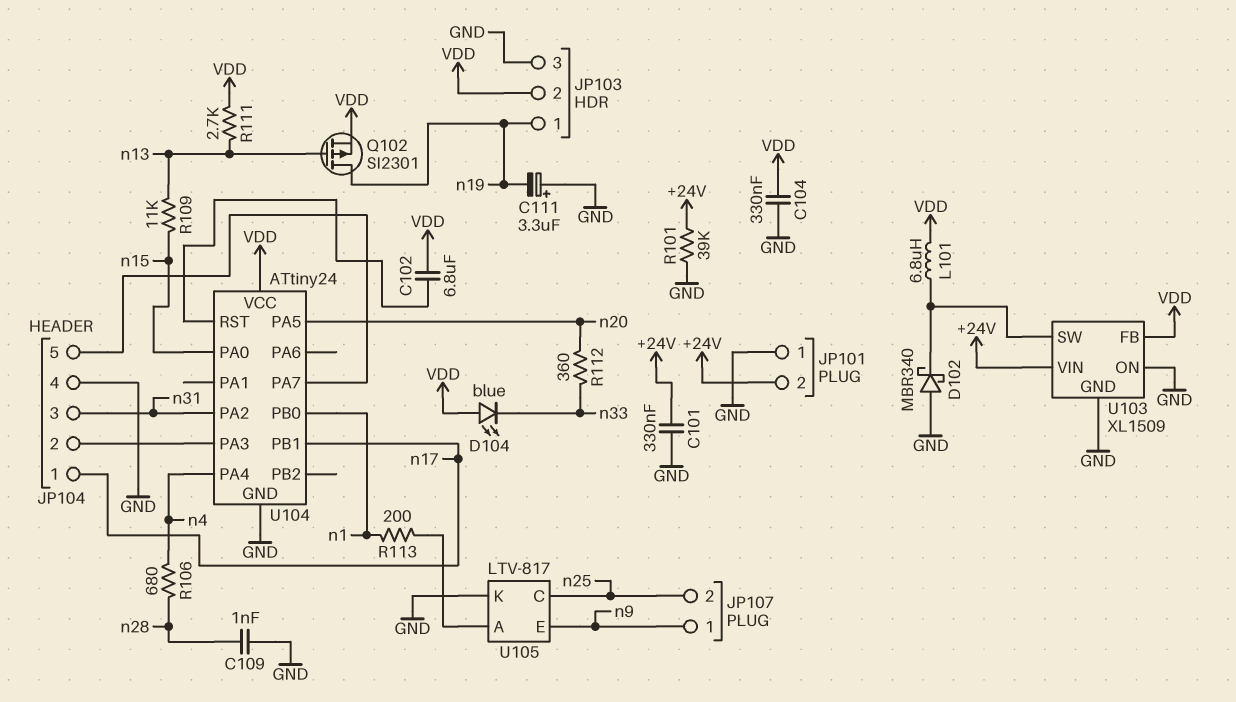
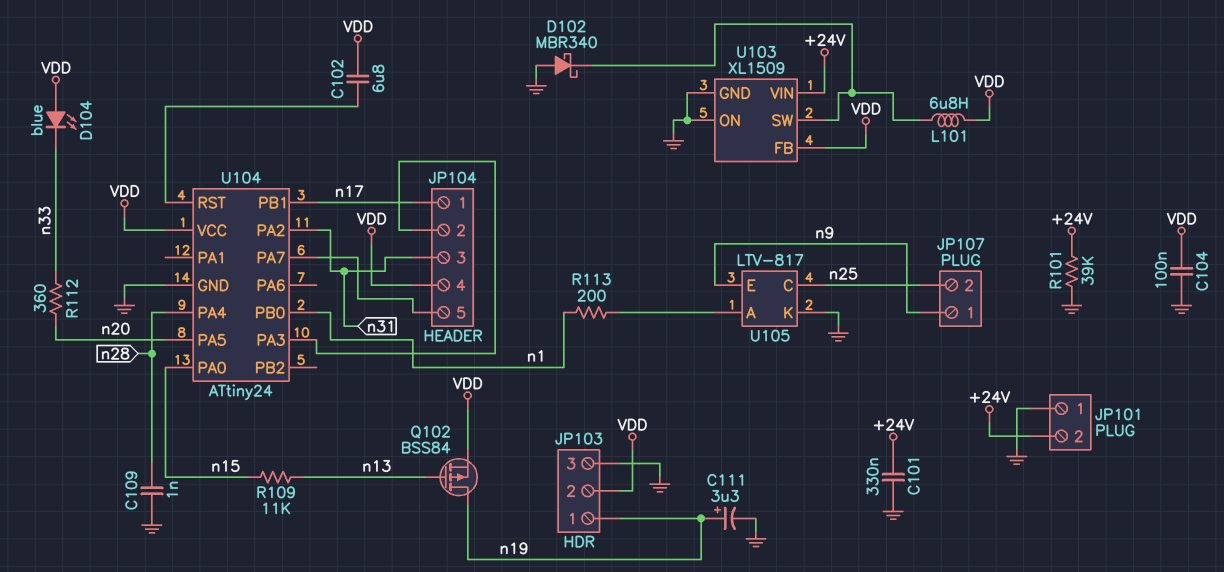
C104: 330nF (GND, VDD) -> 100nF (GND, VDD)
C111: 3.3uF (plus GND, minus n19) -> 3.3uF (plus n19, minus GND)
JP104 pin 4: GND -> VDD
Q102: PMOS SI2301 (G n13, D n19, S VDD) -> PMOS BSS84 (G n13, D n19, S VDD)
R106: 680 (n4, n28) -> none
R111: 2.7k (VDD, n13) -> none
U104 pin PA4: n4 -> n28

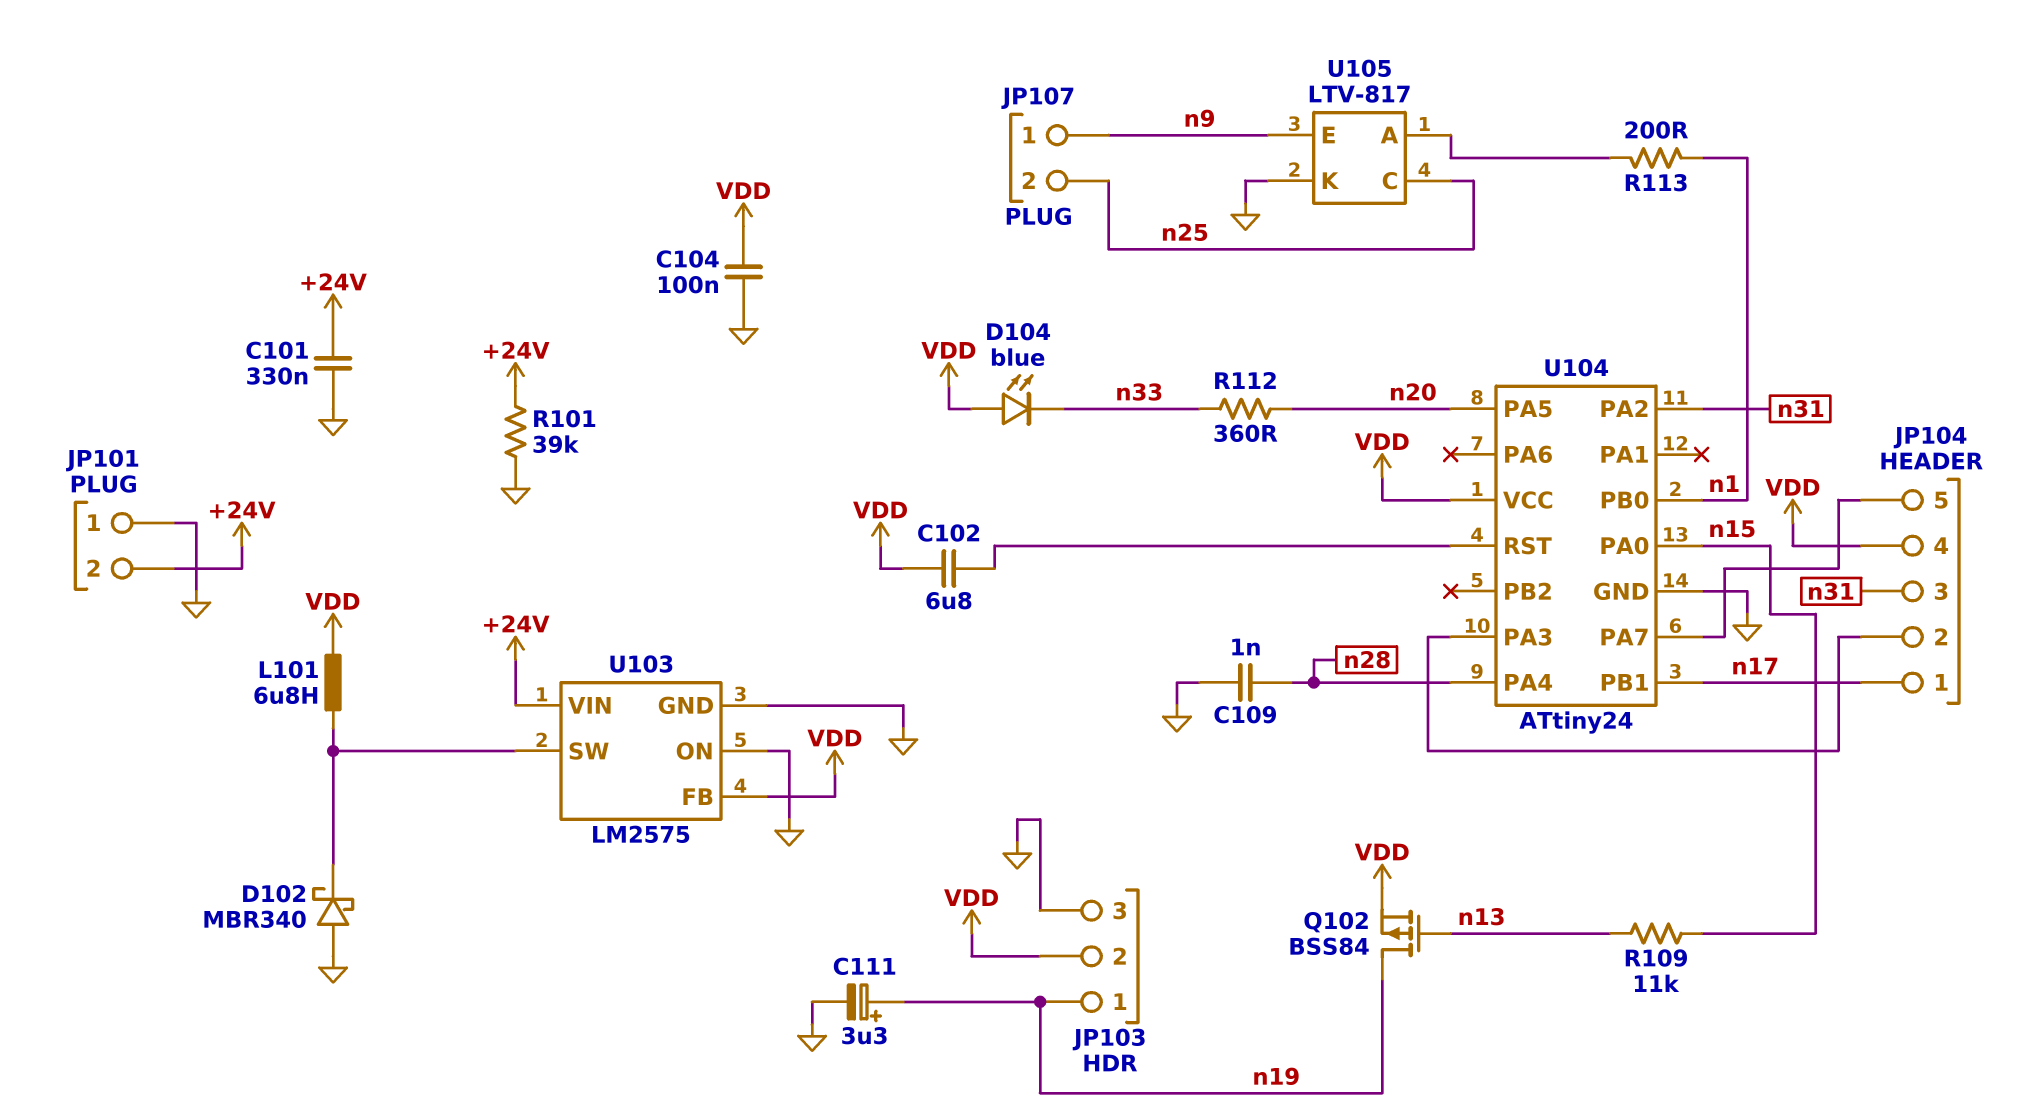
U103: XL1509 -> LM2575

